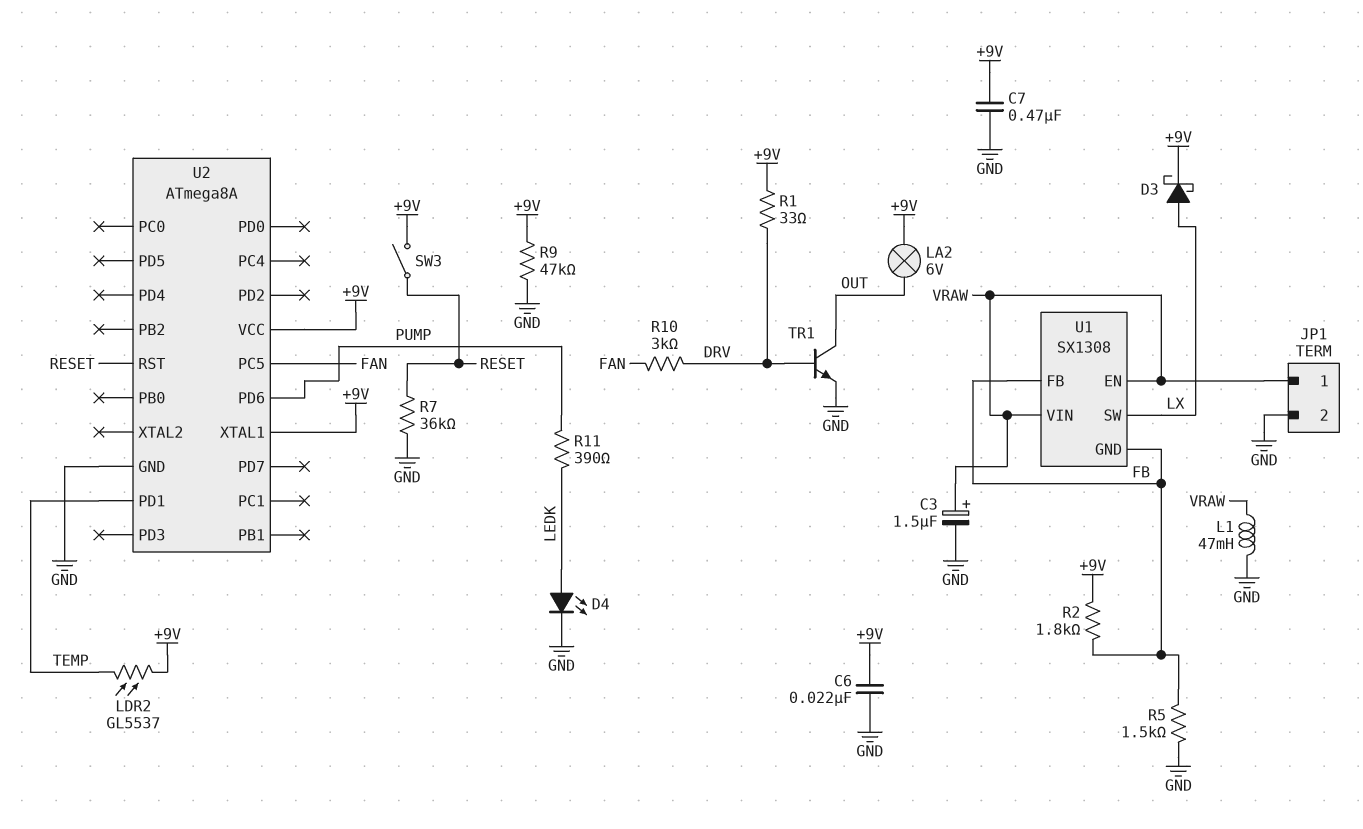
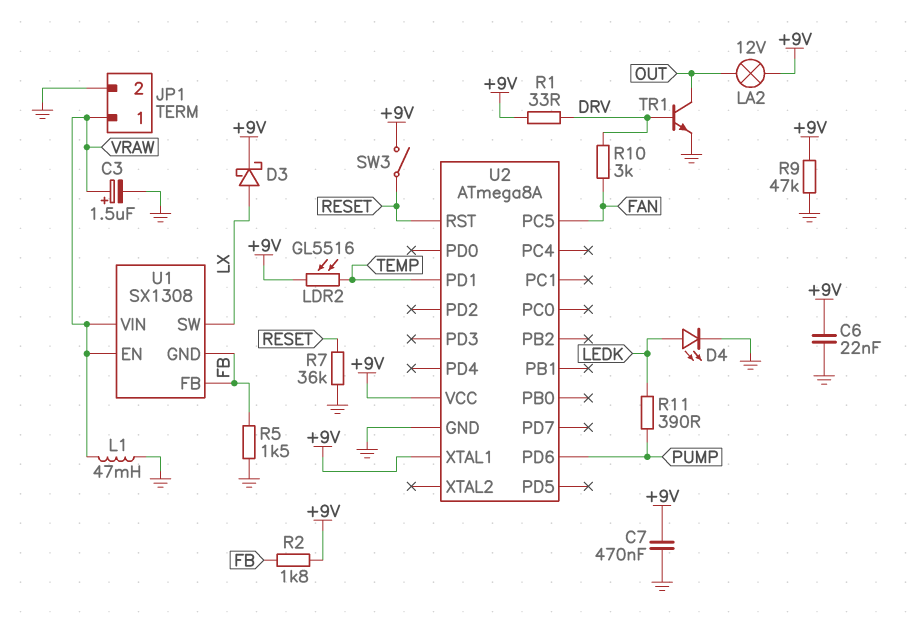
LA2: lamp 6V (+9V, OUT) -> lamp 12V (+9V, OUT)
LDR2: GL5537 (+9V, TEMP) -> GL5516 (+9V, TEMP)

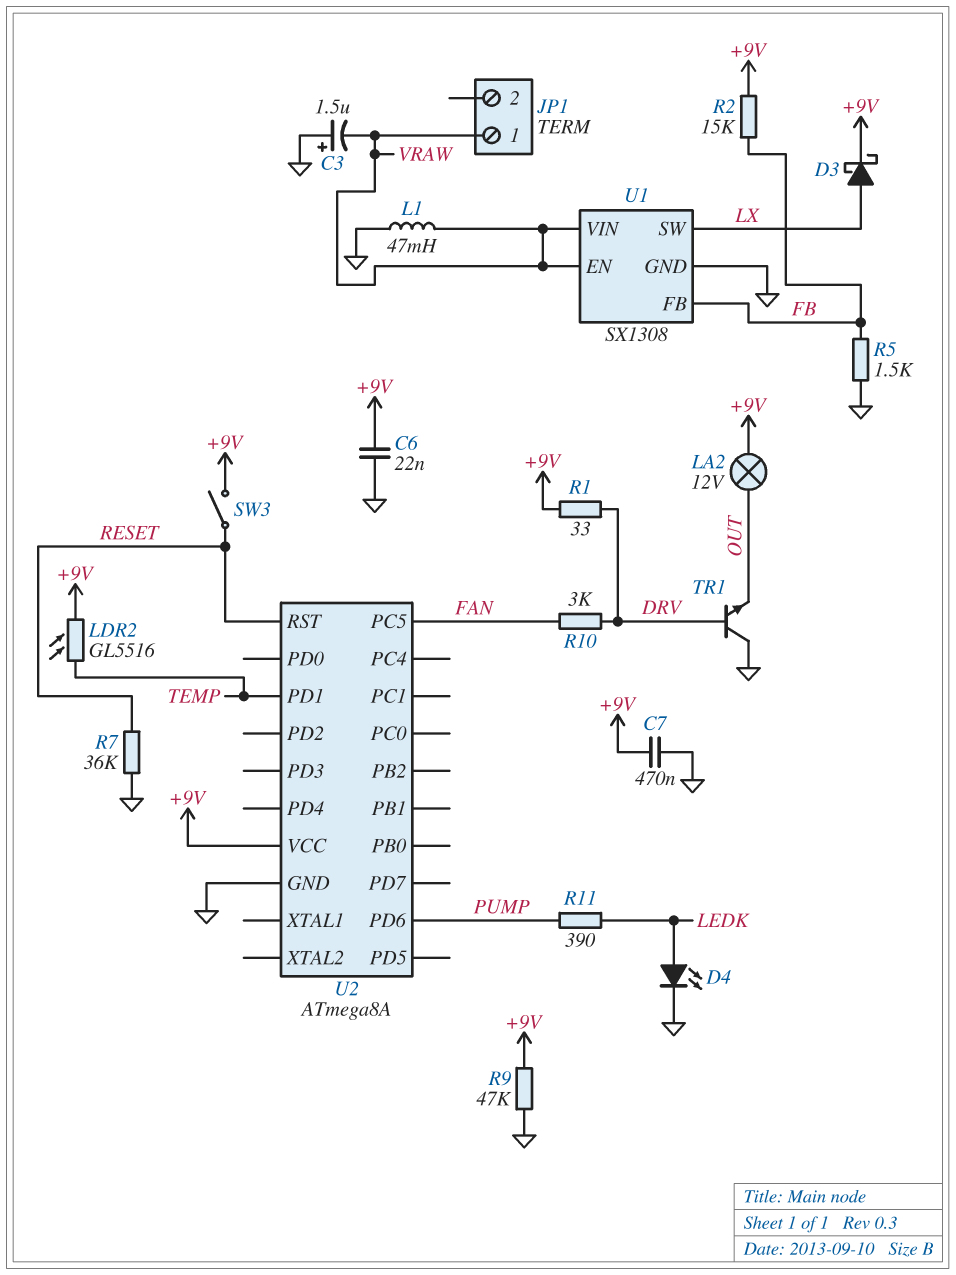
C3: 1.5uF (plus VRAW, minus GND) -> 1.5uF (plus GND, minus VRAW)
JP1 pin 2: GND -> none
R2: 1.8k (+9V, FB) -> 15k (+9V, FB)
TR1: NPN (B DRV, C OUT, E GND) -> NPN (B DRV, C GND, E OUT)
U1 pin GND: FB -> GND
U2 pin XTAL1: +9V -> none

